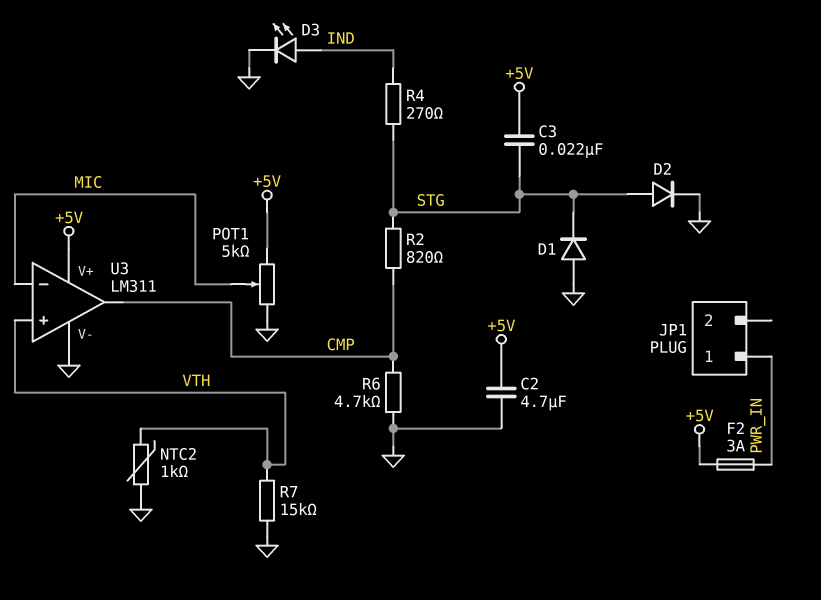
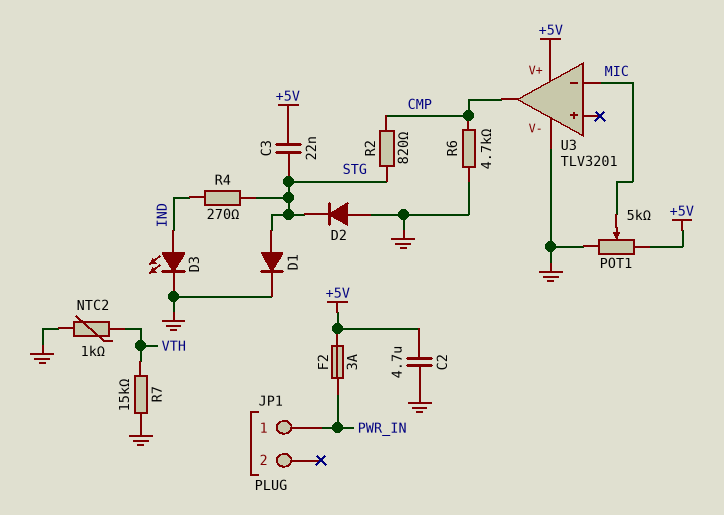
D1: diode (A GND, K STG) -> diode (A STG, K GND)
D2: diode (A STG, K GND) -> diode (A GND, K STG)
U3: LM311 -> TLV3201
U3 pin in+: VTH -> none

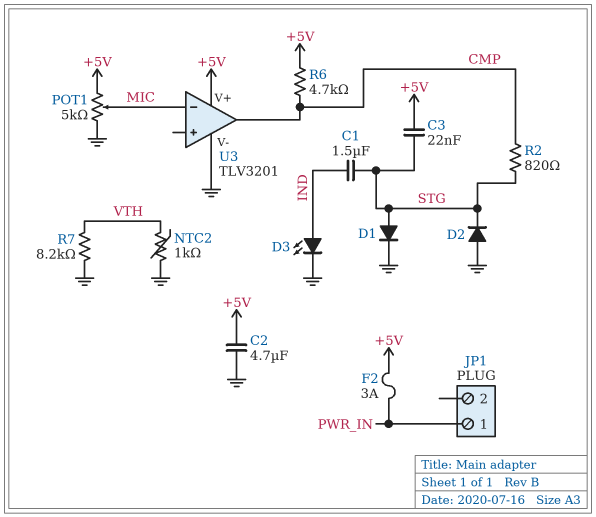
C1: none -> 1.5uF (IND, STG)
R4: 270 (IND, STG) -> none
R6: 4.7k (CMP, GND) -> 4.7k (+5V, CMP)
R7: 15k (GND, VTH) -> 8.2k (GND, VTH)

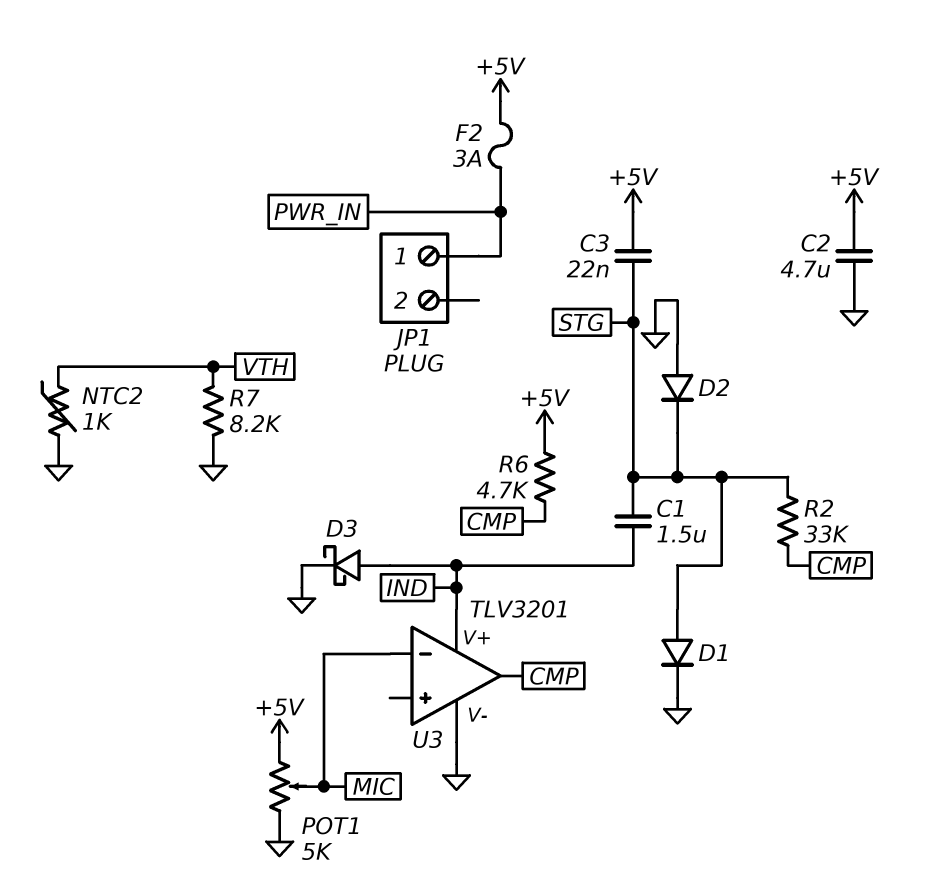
D3: LED (A IND, K GND) -> schottky (A IND, K GND)
R2: 820 (CMP, STG) -> 33k (CMP, STG)
U3 pin V+: +5V -> IND

